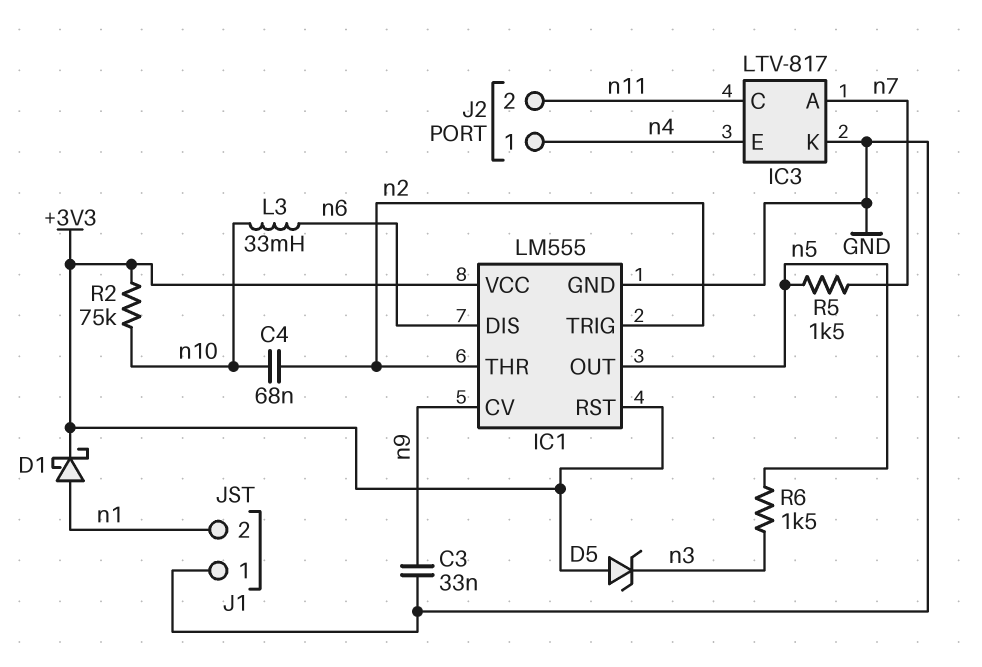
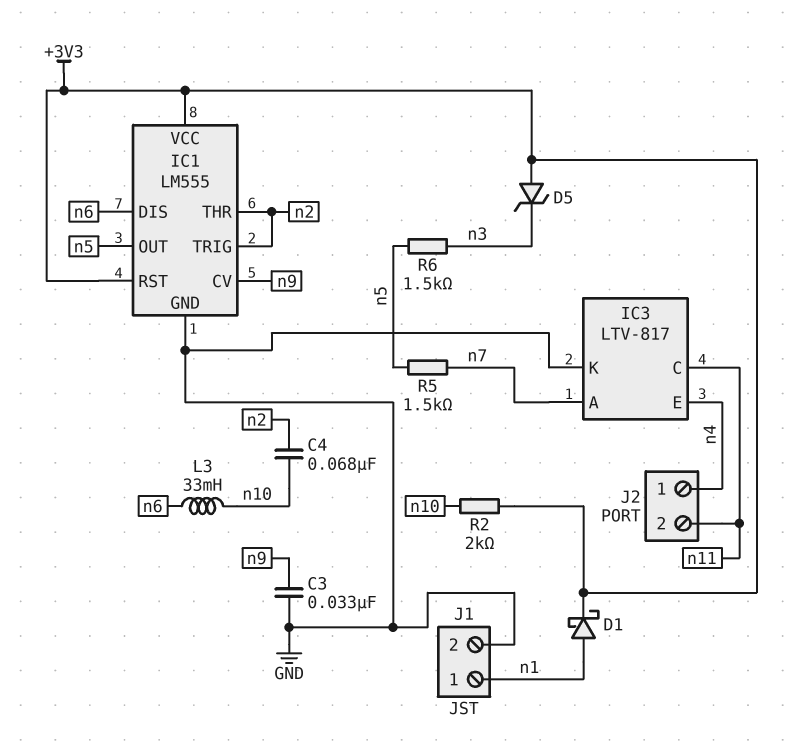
J1 pin 1: GND -> n1
J1 pin 2: n1 -> GND
R2: 75k (+3V3, n10) -> 2k (+3V3, n10)

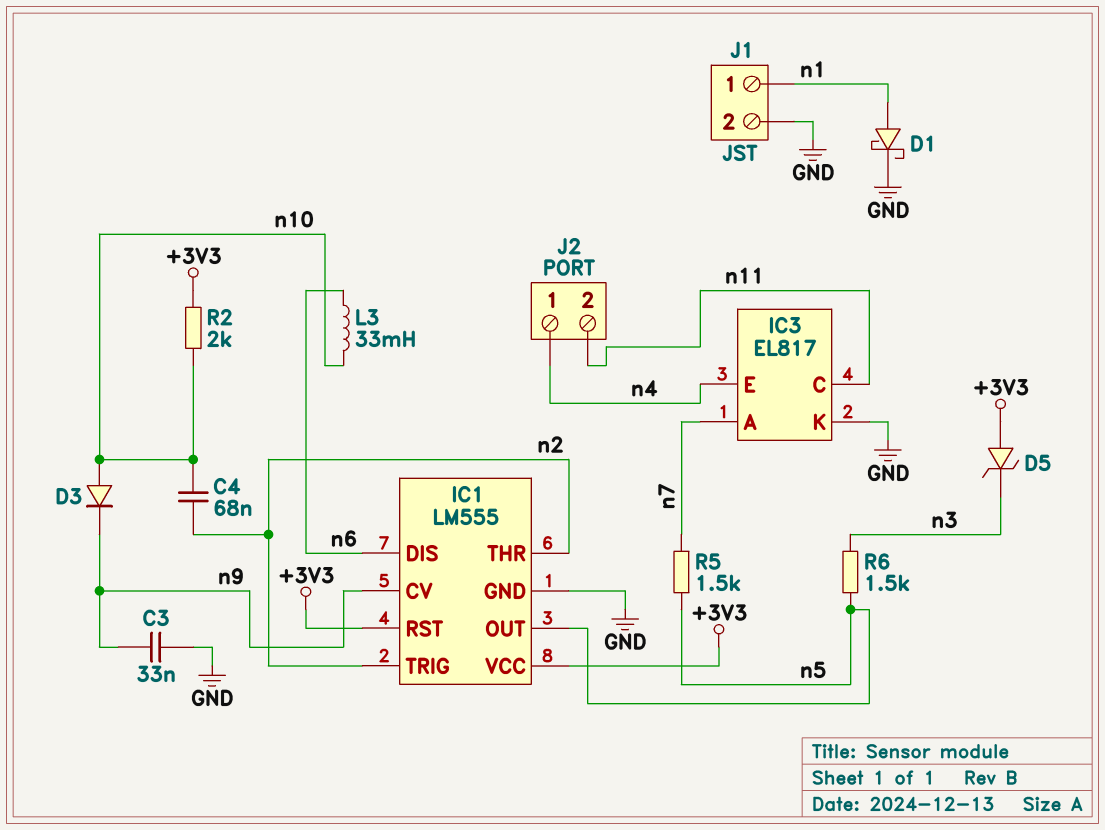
D1: schottky (A n1, K +3V3) -> schottky (A n1, K GND)
D3: none -> diode (A n10, K n9)
IC3: LTV-817 -> EL817

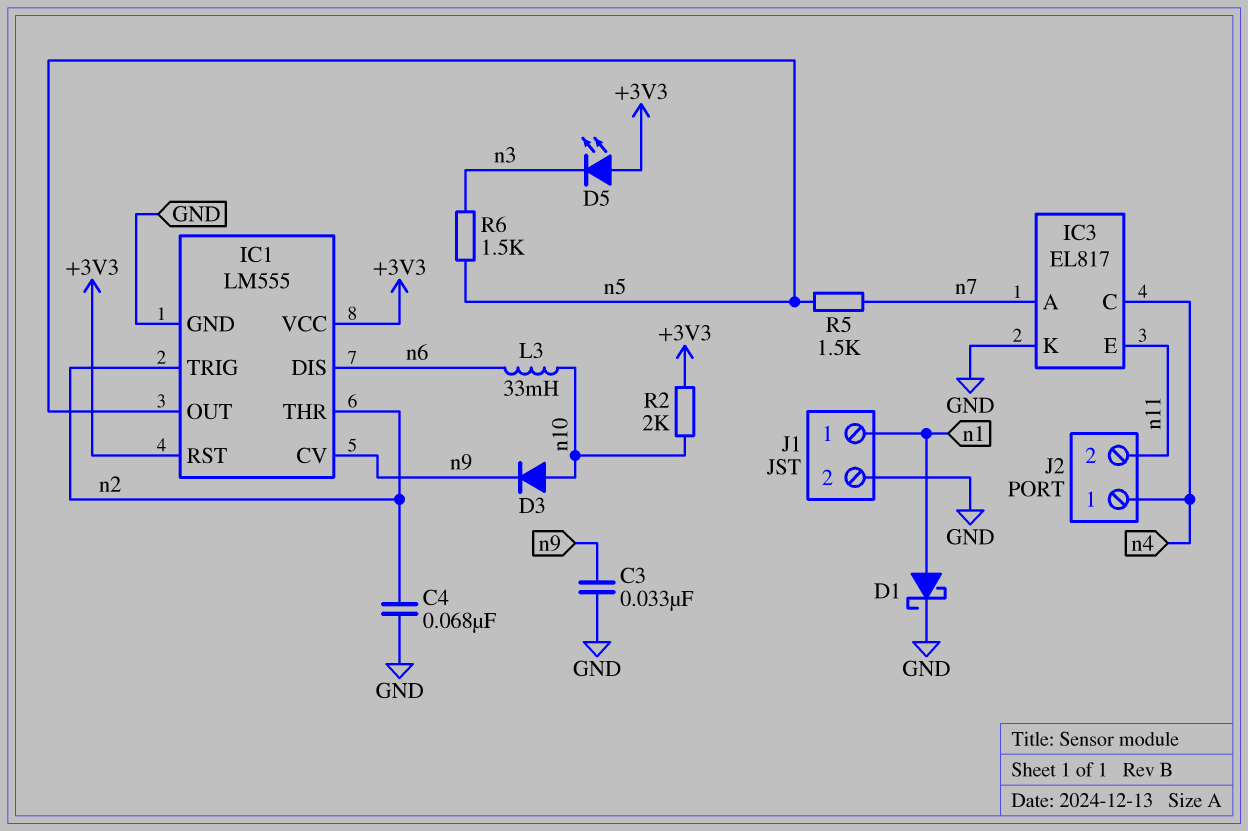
C4: 68nF (n2, n10) -> 68nF (GND, n2)
D5: zener (A +3V3, K n3) -> LED (A +3V3, K n3)
IC3 pin C: n11 -> n4
IC3 pin E: n4 -> n11

